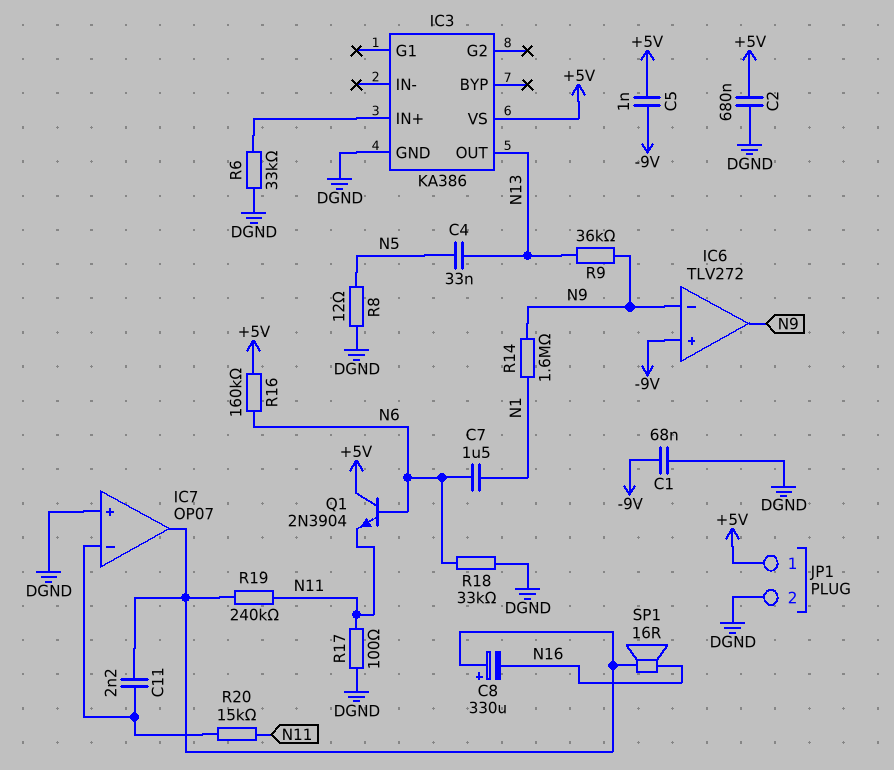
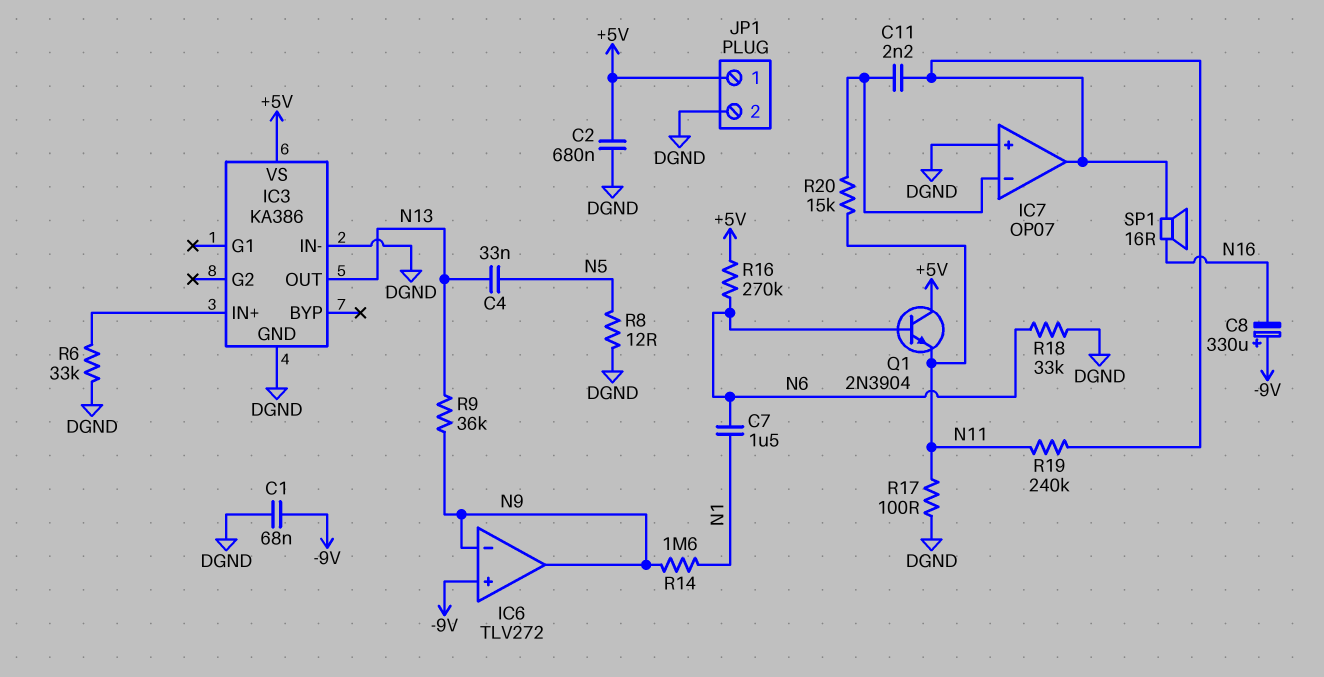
C5: 1nF (+5V, -9V) -> none
C8: 330uF (plus IC7/out, minus N16) -> 330uF (plus -9V, minus N16)
IC3 pin IN-: none -> DGND
R16: 160k (+5V, N6) -> 270k (+5V, N6)

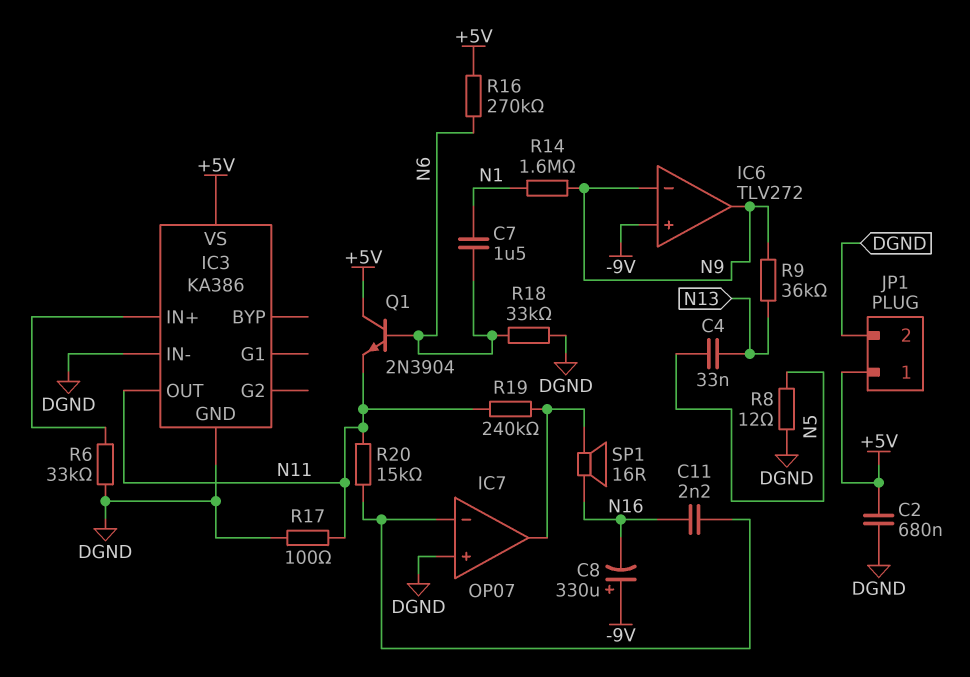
C1: 68nF (-9V, DGND) -> none
C11: 2.2nF (IC7/in-, IC7/out) -> 2.2nF (IC7/in-, N16)
IC3 pin OUT: N13 -> N11

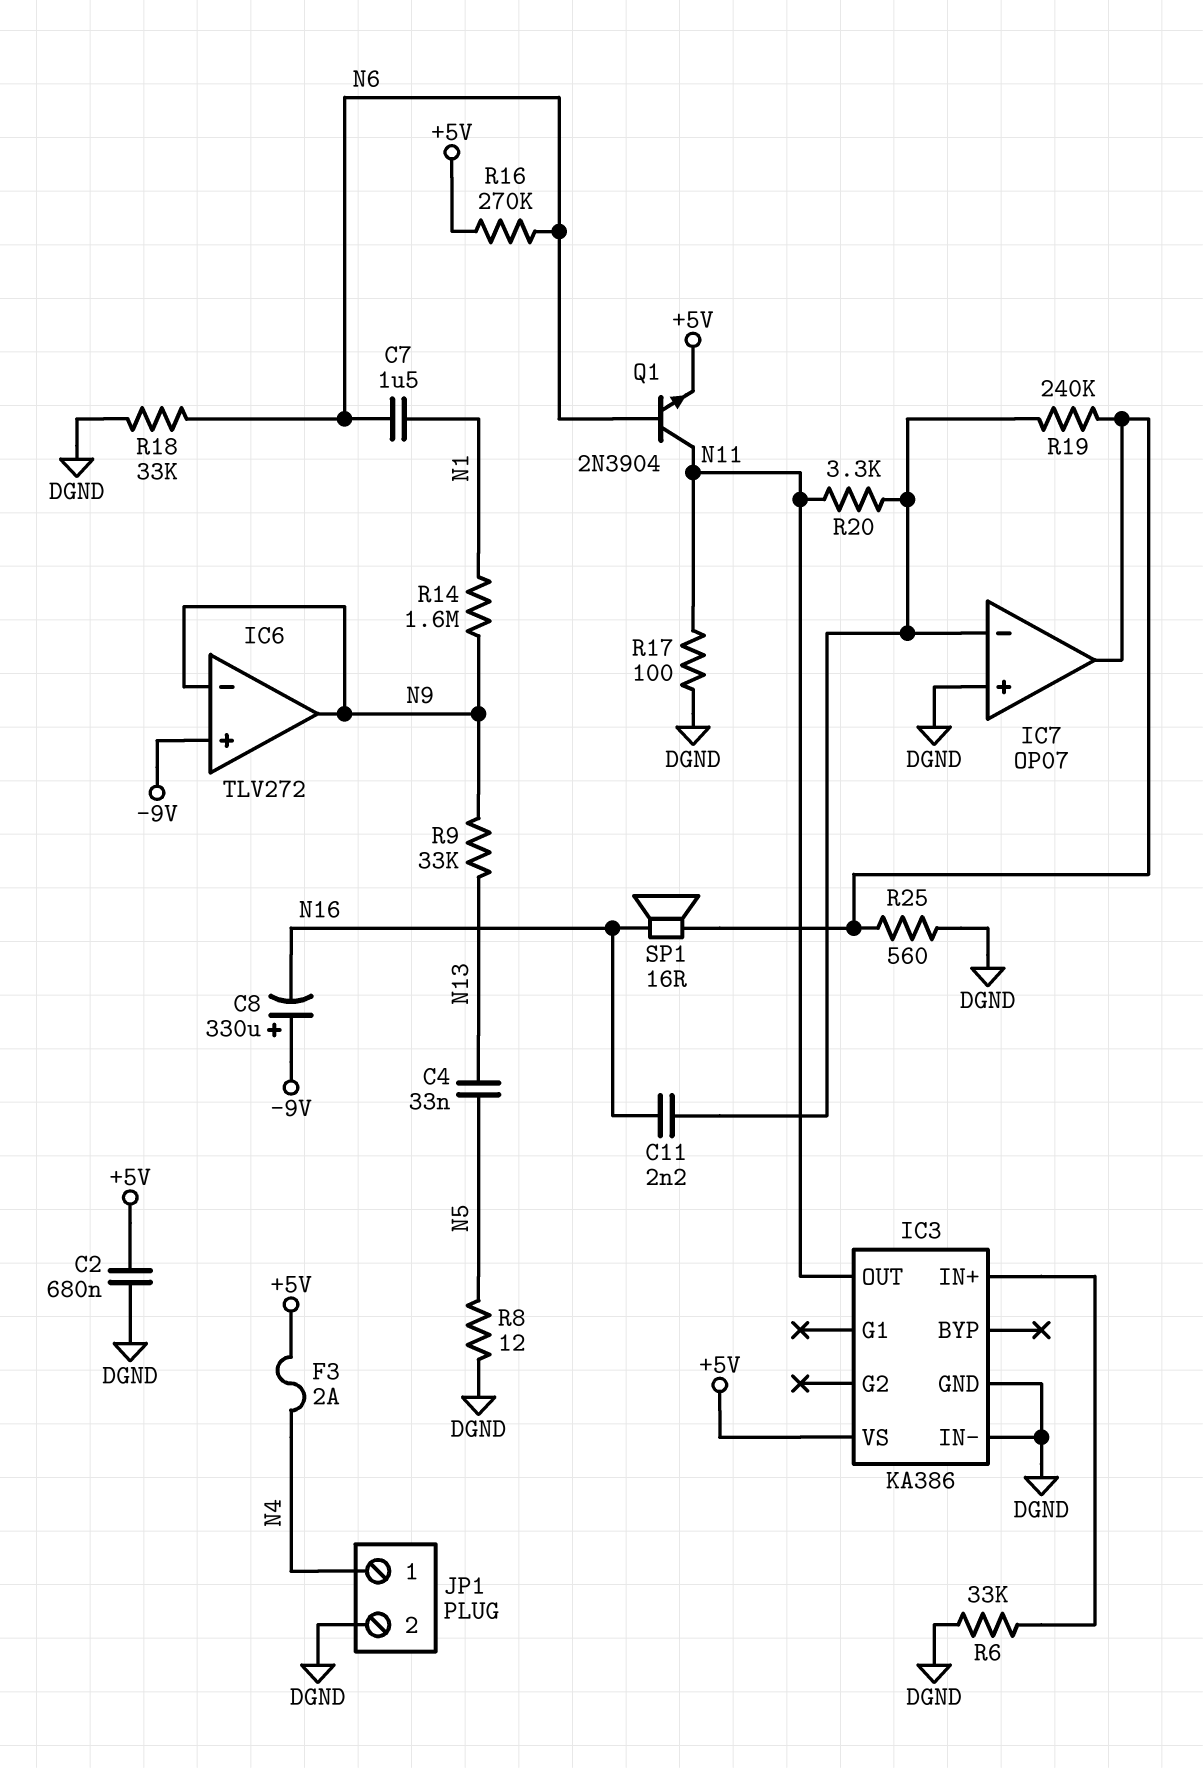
F3: none -> 2A (+5V, N4)
JP1 pin 1: +5V -> N4
Q1: NPN 2N3904 (B N6, C +5V, E N11) -> NPN 2N3904 (B N6, C N11, E +5V)
R9: 36k (N9, N13) -> 33k (N9, N13)
R19: 240k (IC7/out, N11) -> 240k (IC7/in-, IC7/out)
R20: 15k (IC7/in-, N11) -> 3.3k (IC7/in-, N11)
R25: none -> 560 (DGND, IC7/out)

